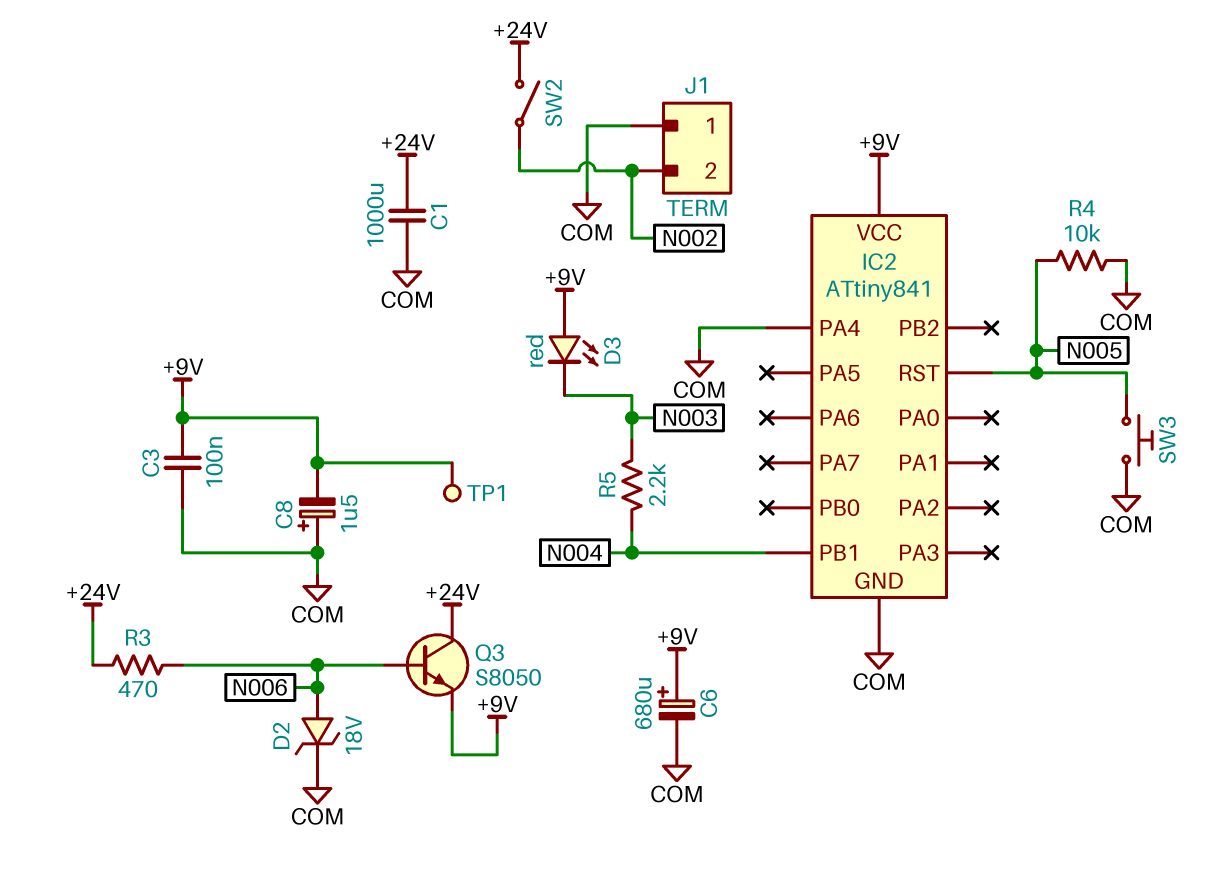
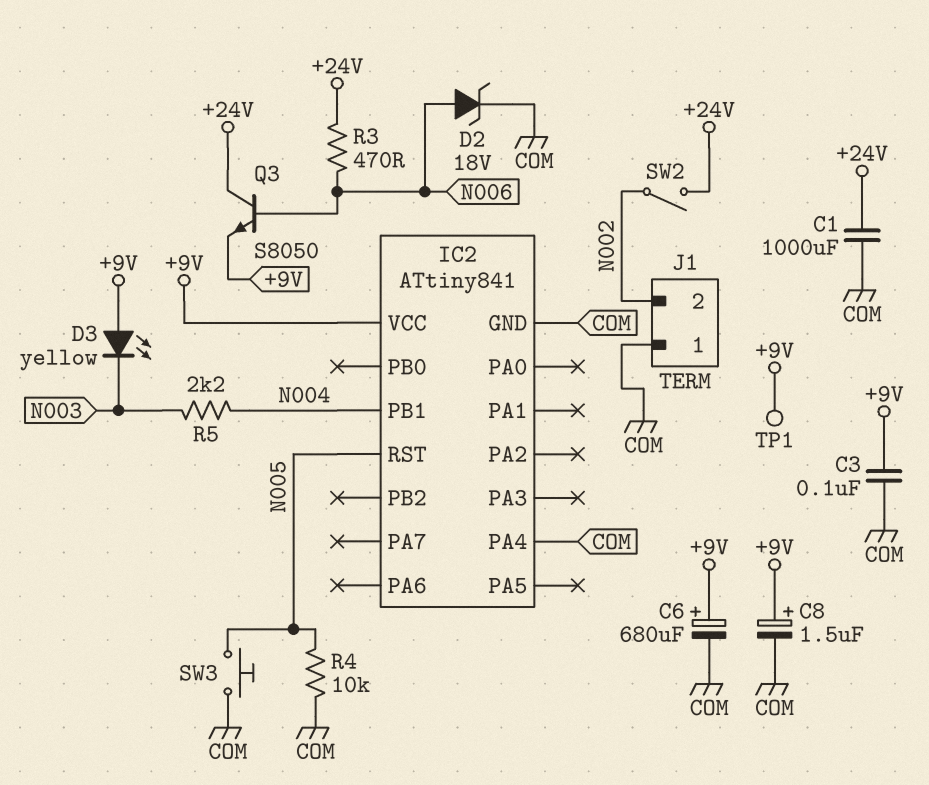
C8: 1.5uF (plus COM, minus +9V) -> 1.5uF (plus +9V, minus COM)
D3: LED red (A +9V, K N003) -> LED yellow (A +9V, K N003)

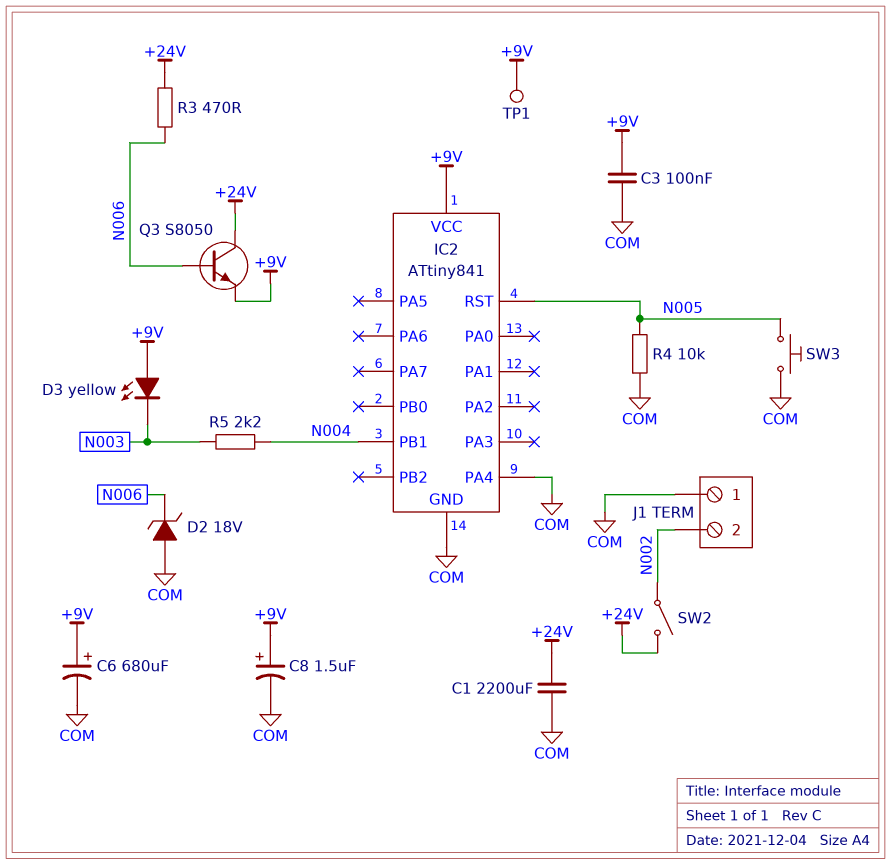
C1: 1000uF (+24V, COM) -> 2200uF (+24V, COM)
D2: zener 18V (A N006, K COM) -> zener 18V (A COM, K N006)

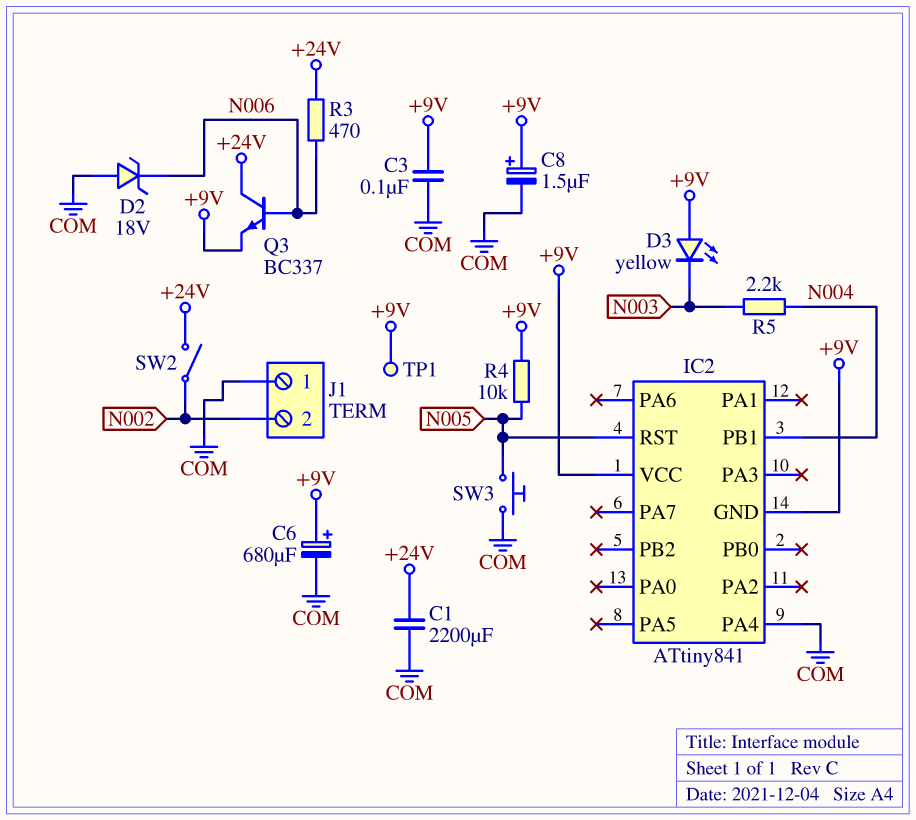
IC2 pin GND: COM -> +9V
Q3: NPN S8050 (B N006, C +24V, E +9V) -> NPN BC337 (B N006, C +24V, E +9V)
R4: 10k (COM, N005) -> 10k (+9V, N005)

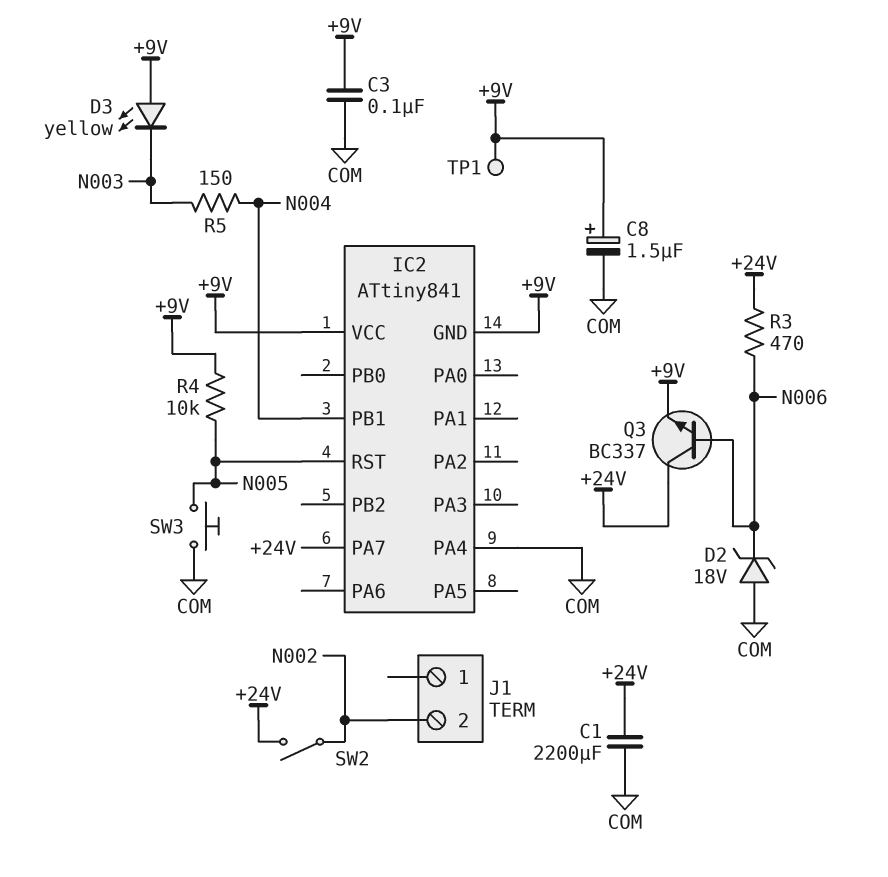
C6: 680uF (plus +9V, minus COM) -> none
IC2 pin PA7: none -> +24V
J1 pin 1: COM -> none
R5: 2.2k (N003, N004) -> 150 (N003, N004)

